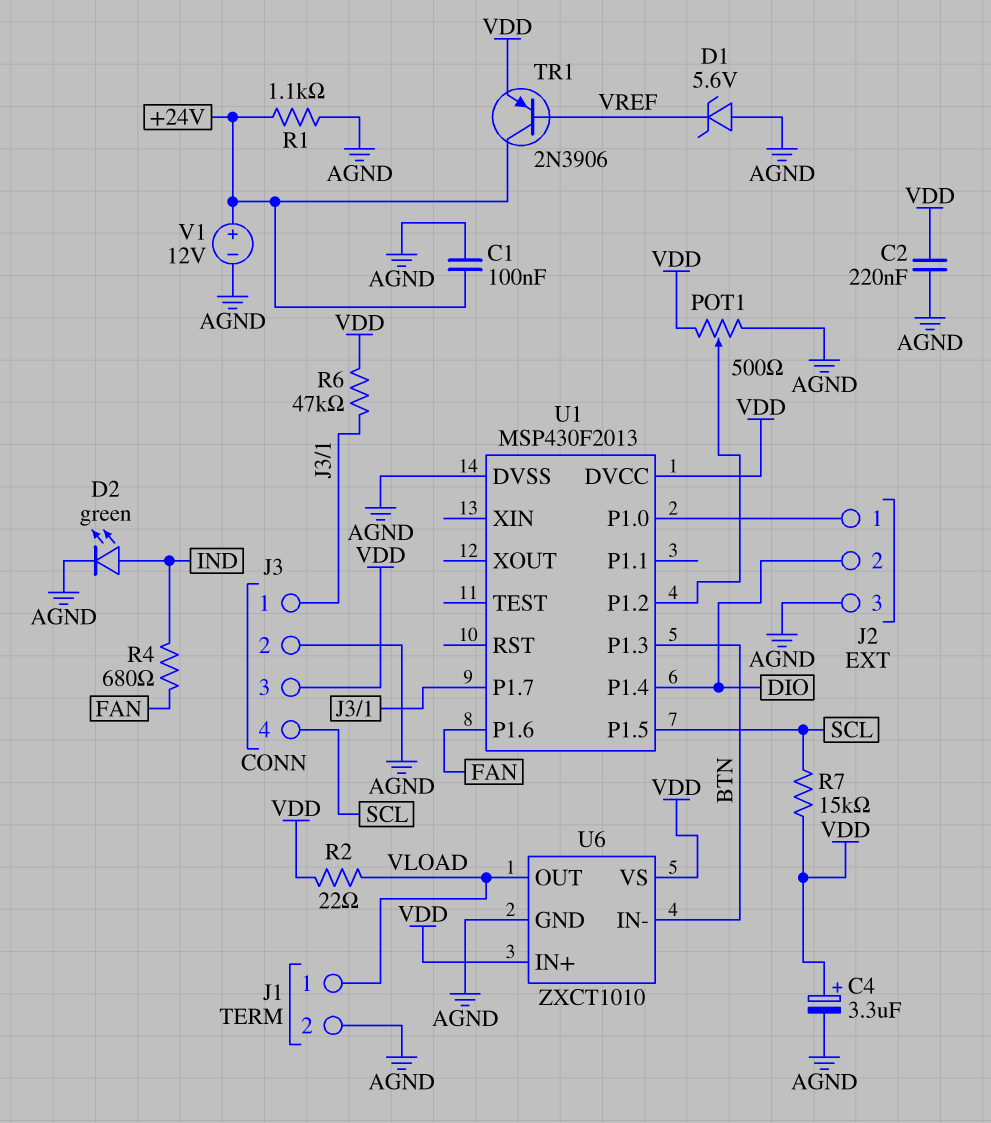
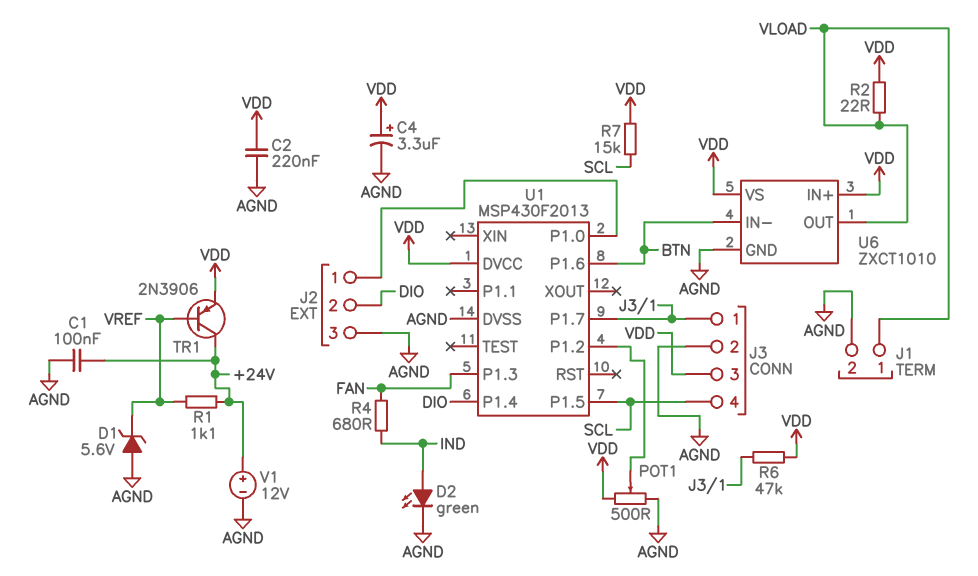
R1: 1.1k (+24V, AGND) -> 1.1k (+24V, VREF)
U1 pin P1.3: BTN -> FAN
U1 pin P1.6: FAN -> BTN

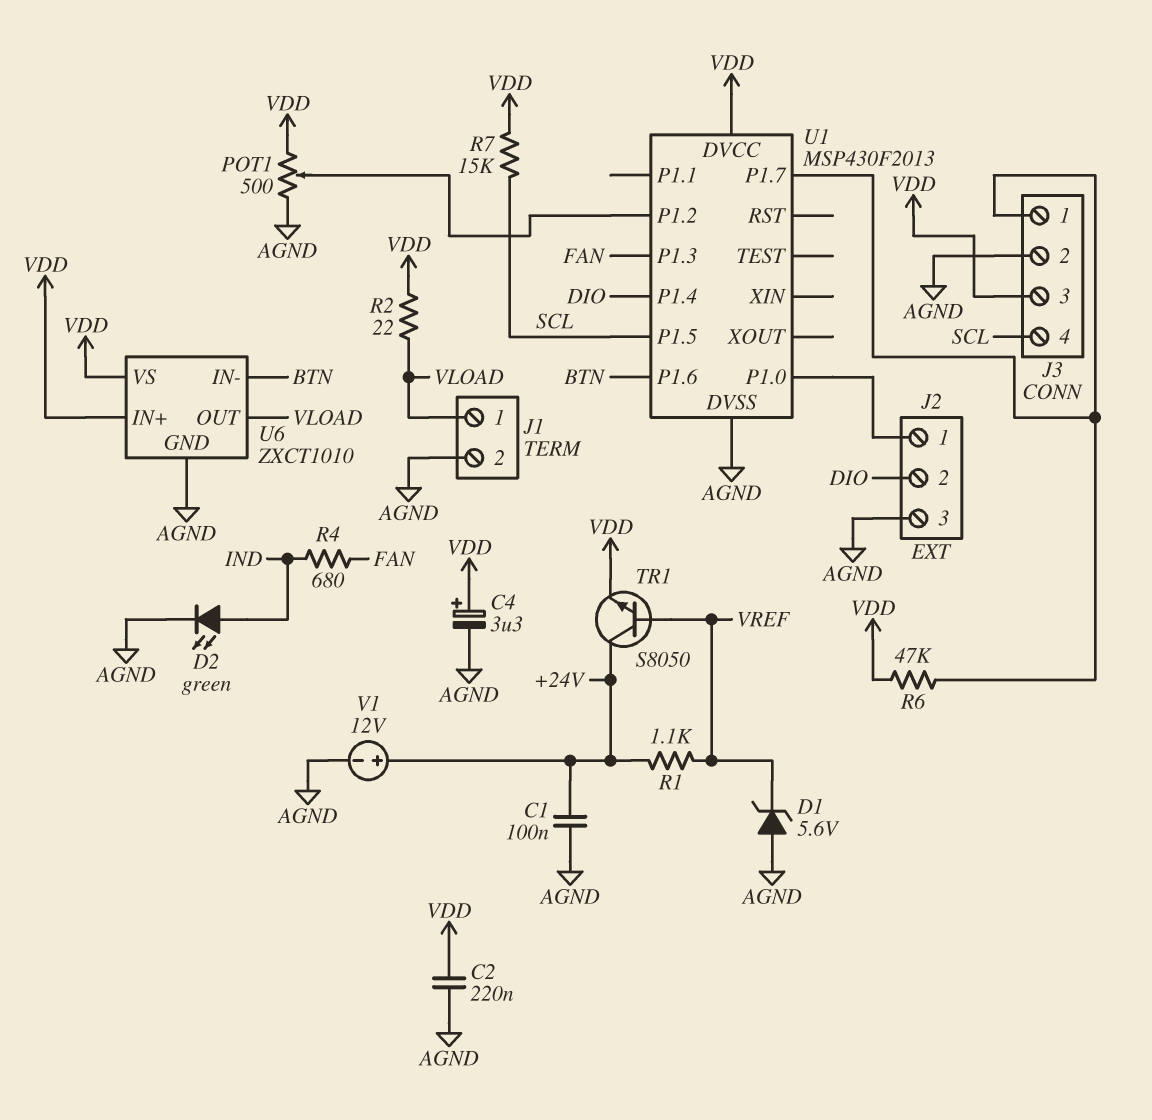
TR1: PNP 2N3906 (B VREF, C +24V, E VDD) -> NPN S8050 (B VREF, C +24V, E VDD)

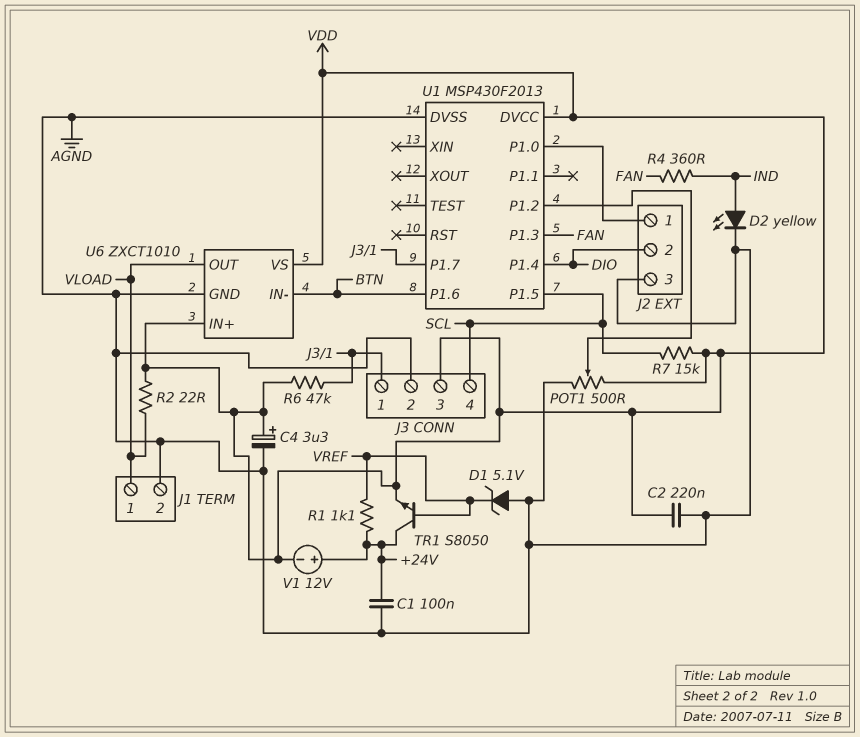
D1: zener 5.6V (A AGND, K VREF) -> zener 5.1V (A AGND, K VREF)
D2: LED green (A IND, K AGND) -> LED yellow (A IND, K AGND)
R4: 680 (FAN, IND) -> 360 (FAN, IND)
V1: 12V (plus +24V, minus AGND) -> 12V (plus +24V, minus VDD)

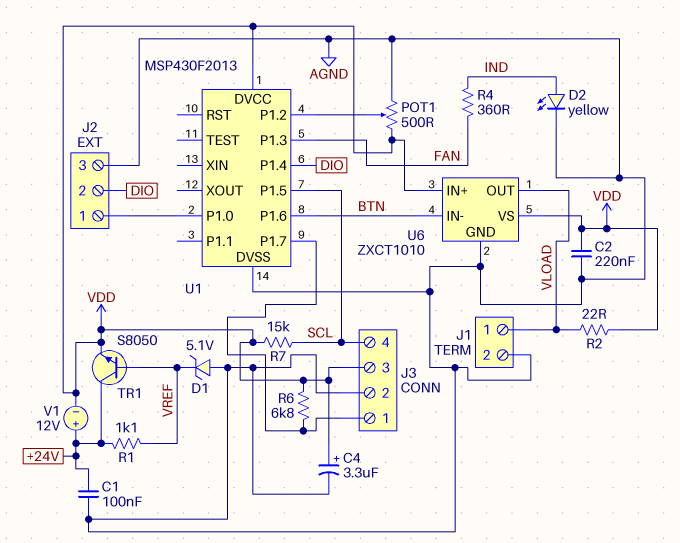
R6: 47k (J3/1, VDD) -> 6.8k (J3/1, VDD)

